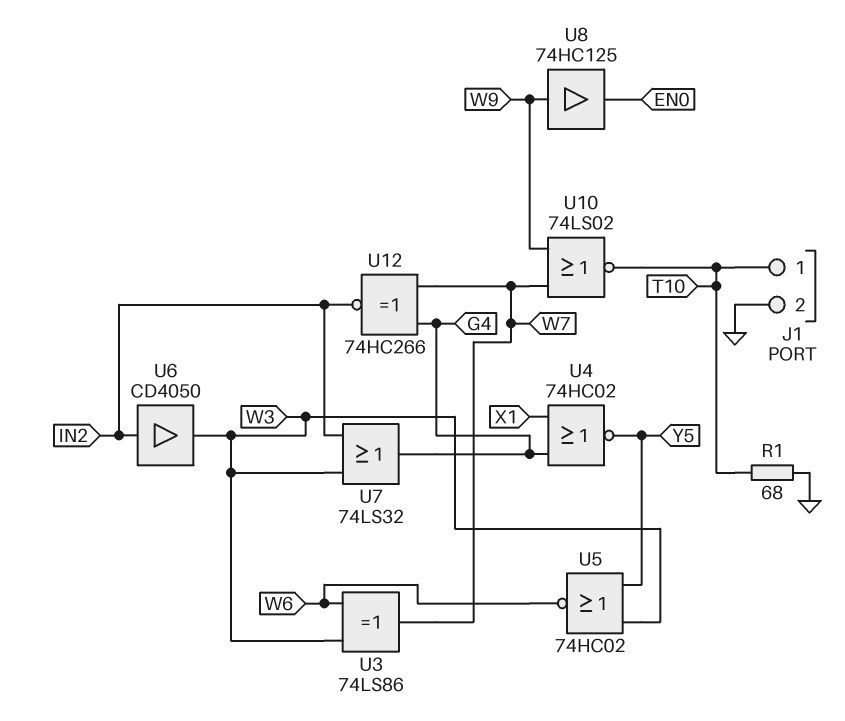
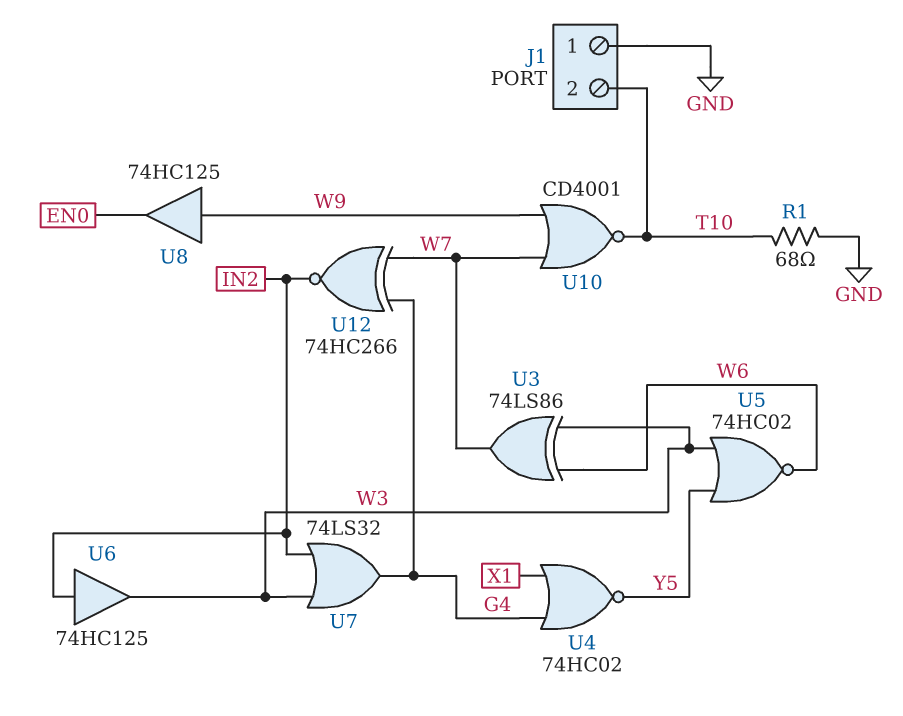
J1 pin 1: T10 -> GND
J1 pin 2: GND -> T10
U6: buffer CD4050 (in IN2, out W3) -> buffer 74HC125 (in IN2, out W3)
U10: NOR 74LS02 (in W7, in W9, out T10) -> NOR CD4001 (in W7, in W9, out T10)

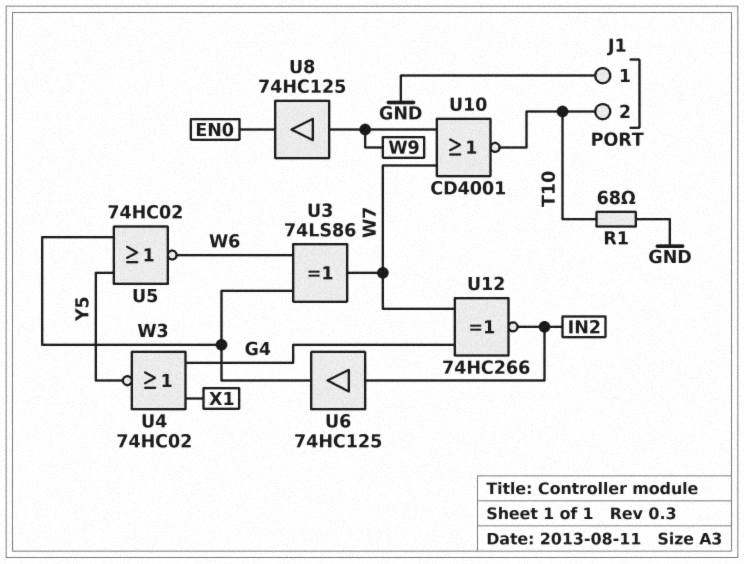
U7: OR 74LS32 (in IN2, in W3, out G4) -> none

